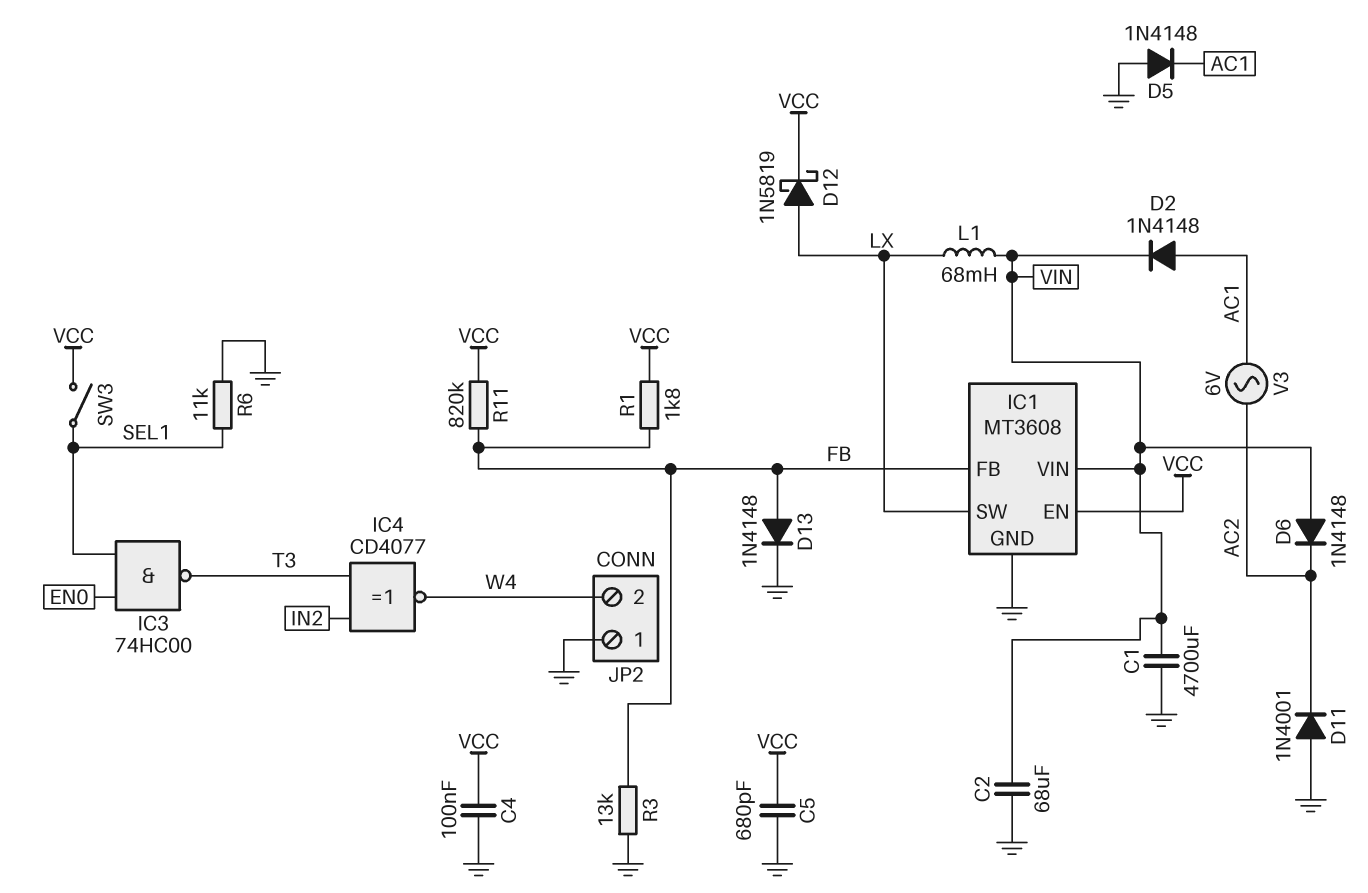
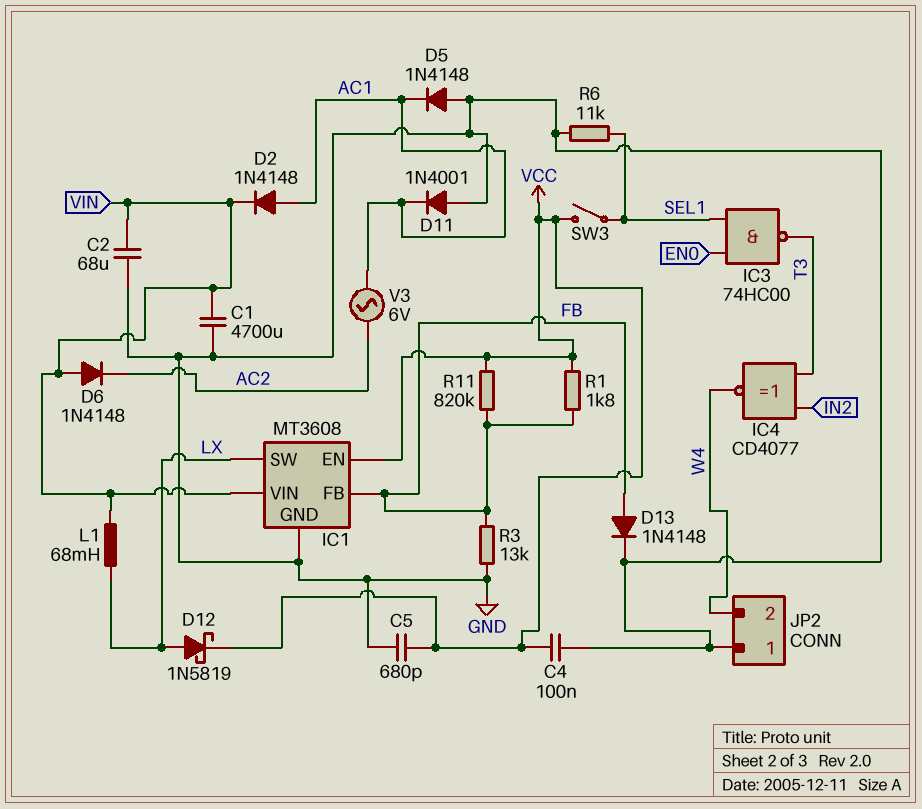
D11: diode 1N4001 (A GND, K AC2) -> diode 1N4001 (A GND, K AC1)

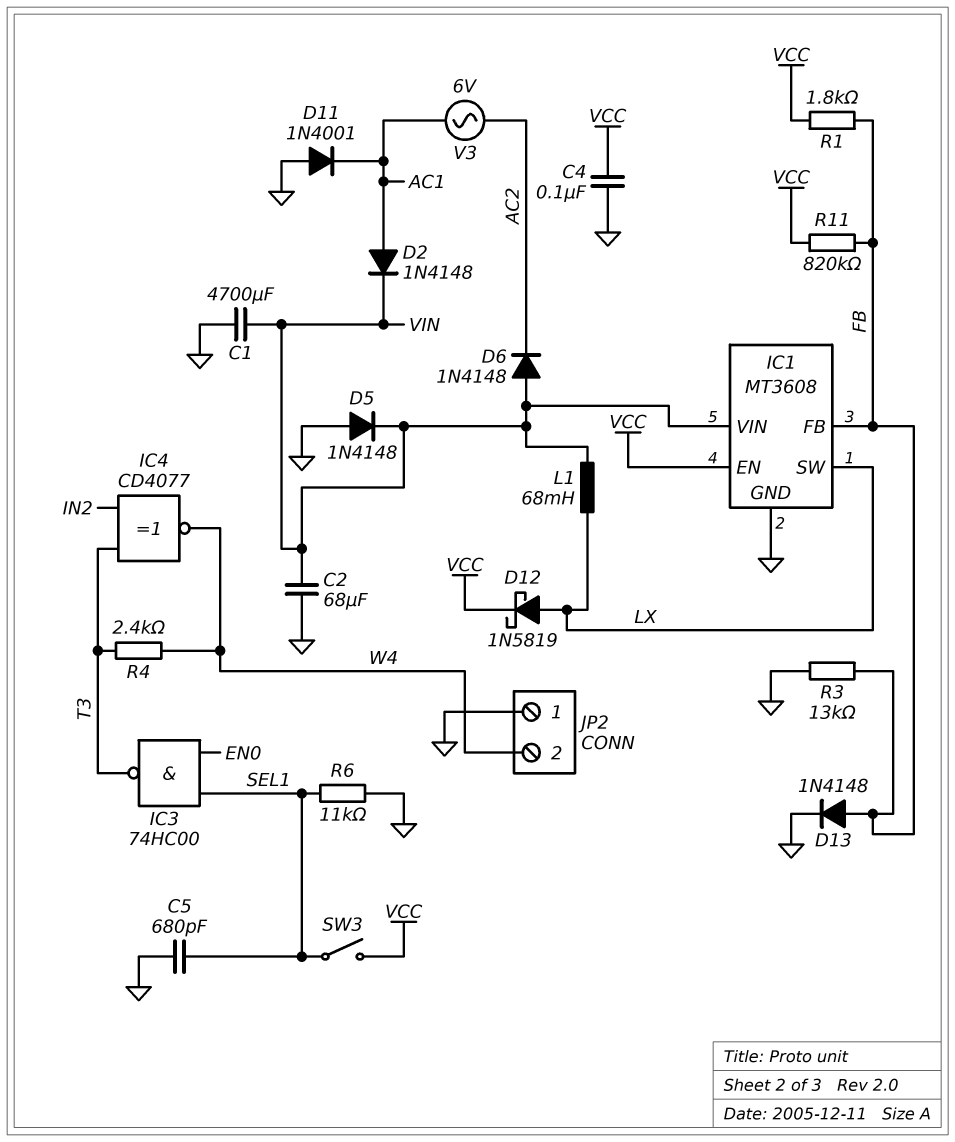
C5: 680pF (GND, VCC) -> 680pF (GND, SEL1)
D5: diode 1N4148 (A GND, K AC1) -> diode 1N4148 (A GND, K VIN)
R4: none -> 2.4k (T3, W4)

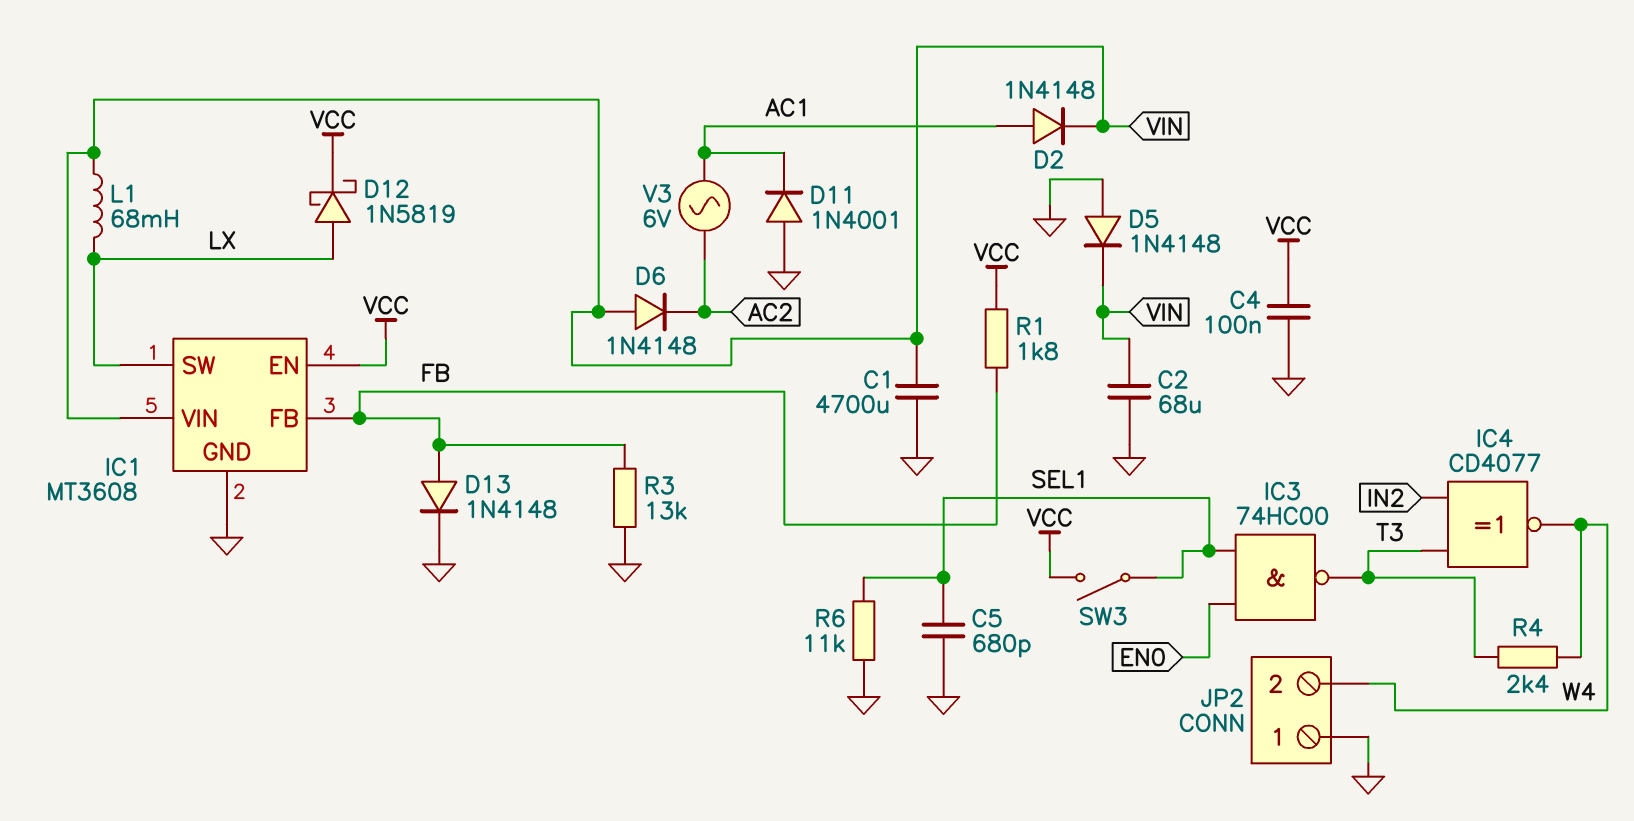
R11: 820k (FB, VCC) -> none

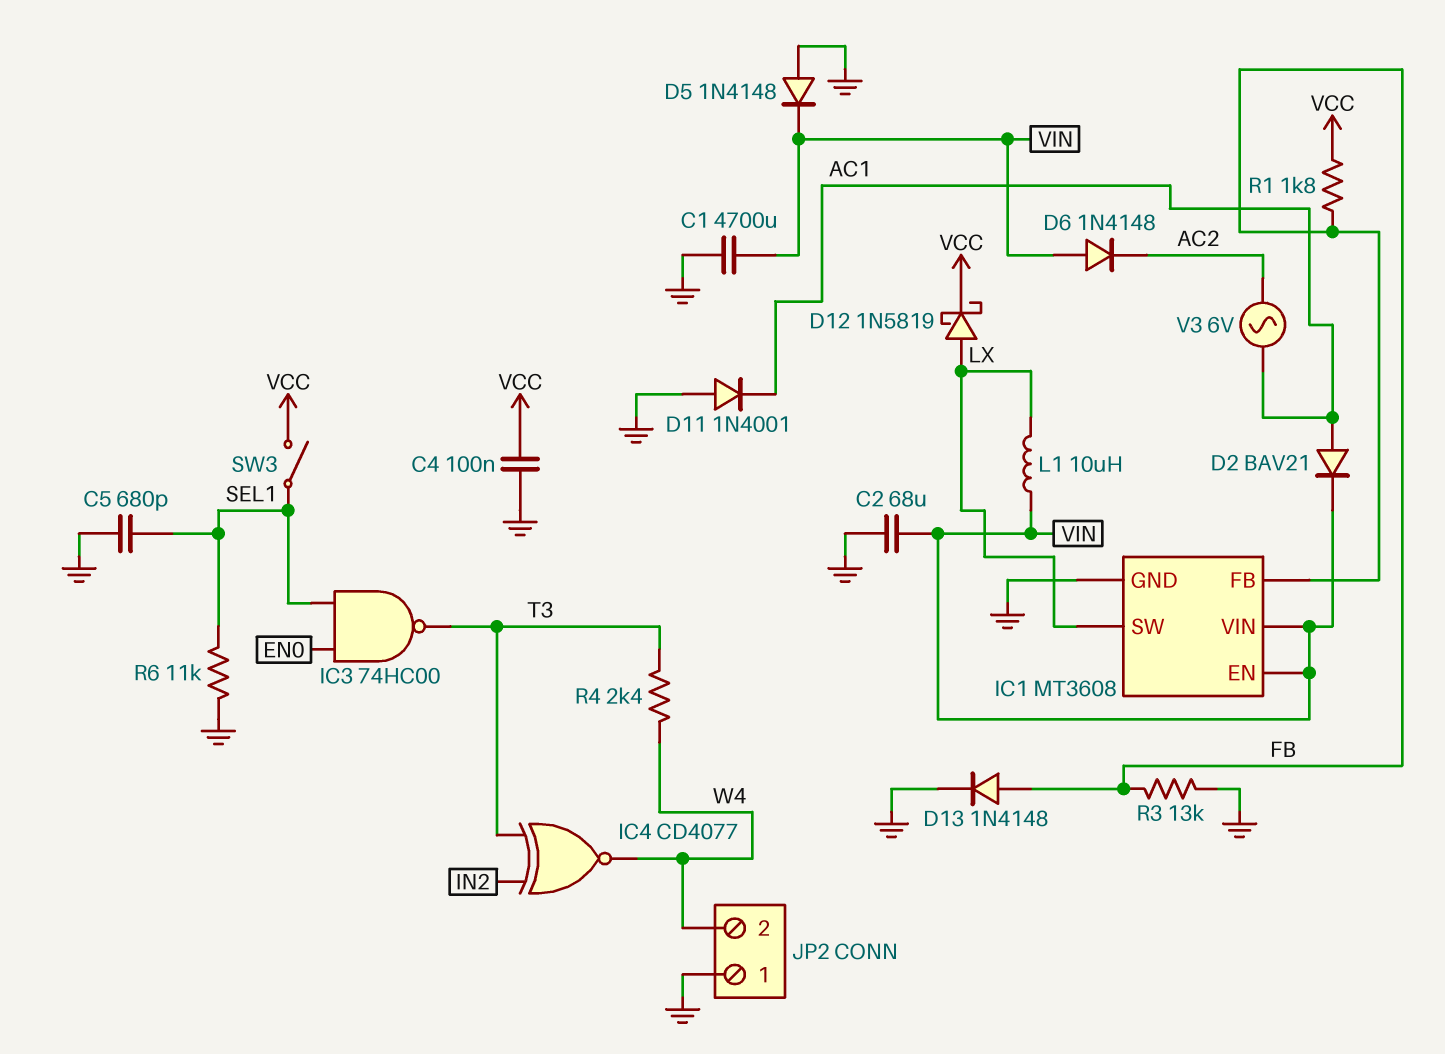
D2: diode 1N4148 (A AC1, K VIN) -> diode BAV21 (A AC1, K VIN)
IC1 pin EN: VCC -> VIN
L1: 68mH (LX, VIN) -> 10uH (LX, VIN)

